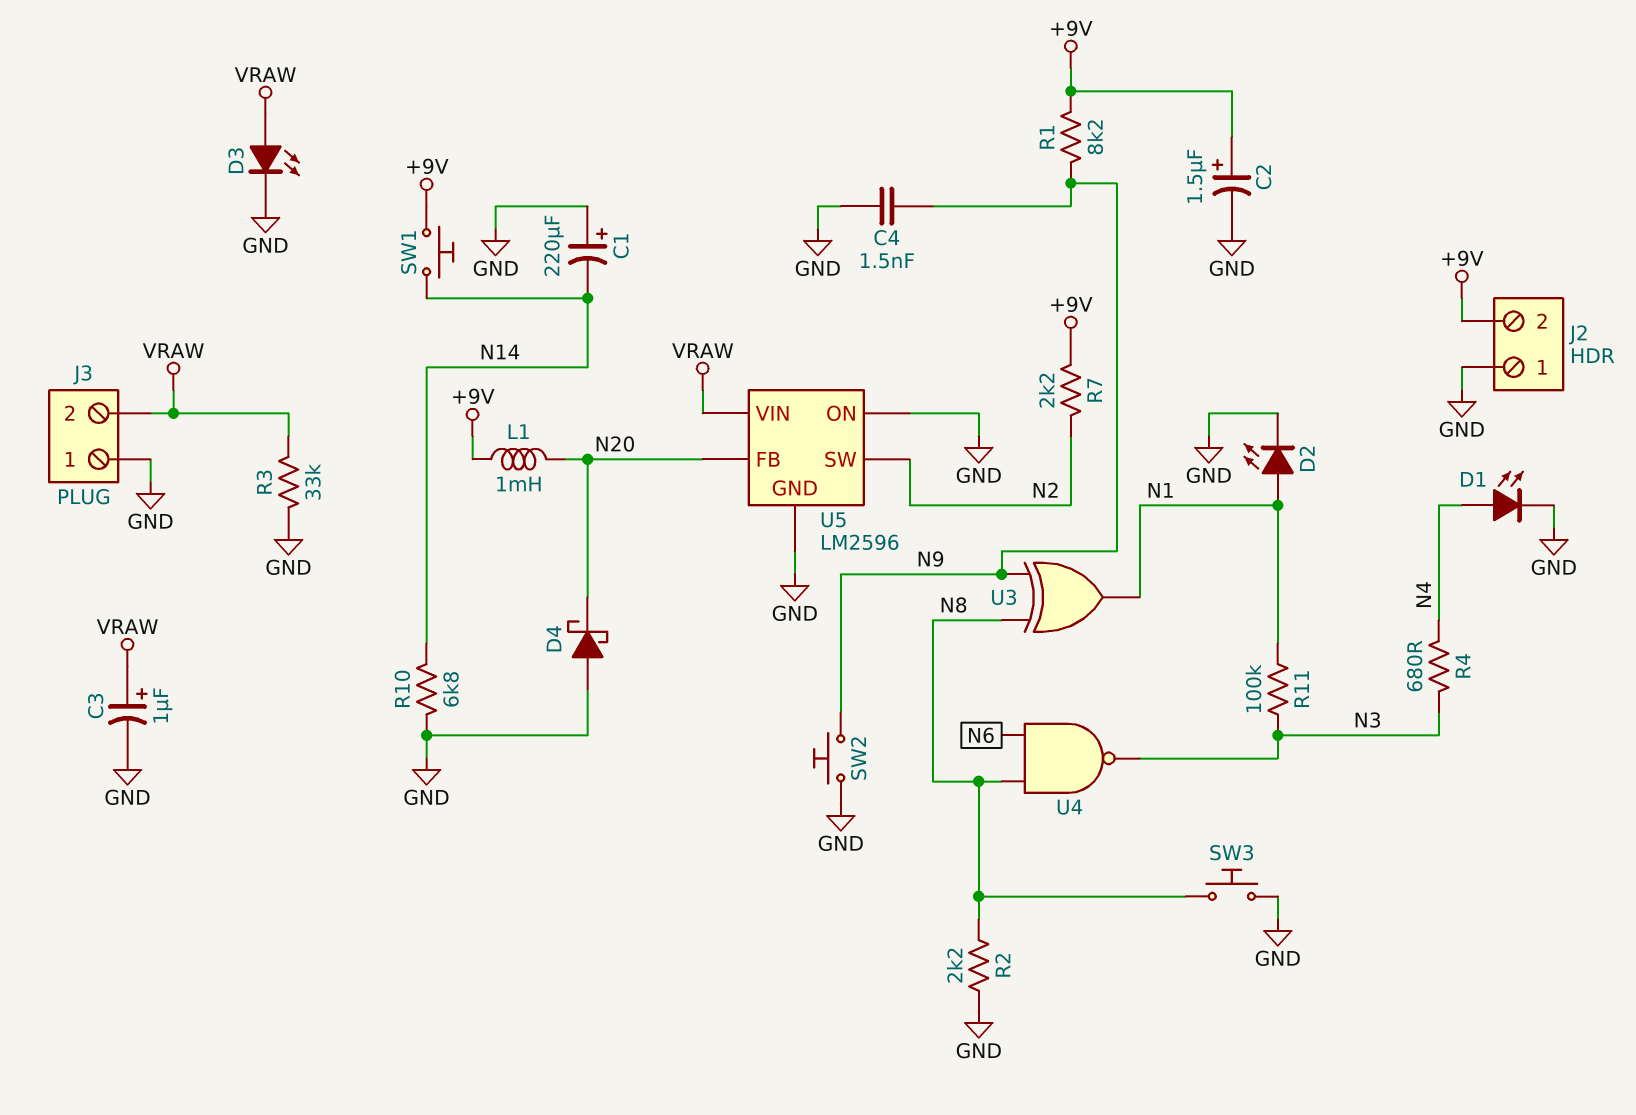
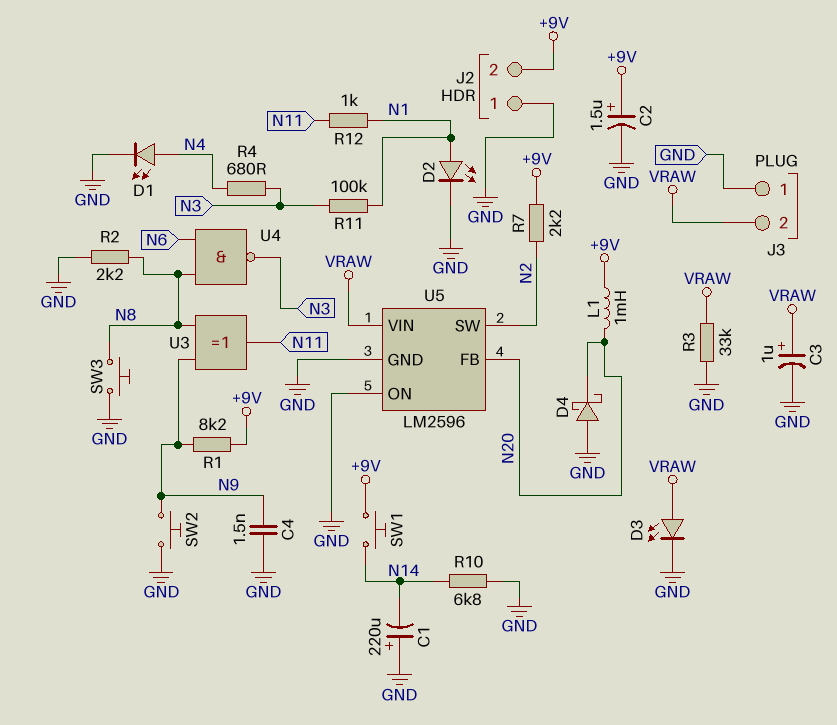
R12: none -> 1k (N1, N11)
U3: XOR (in N8, in N9, out N1) -> XOR (in N8, in N9, out N11)

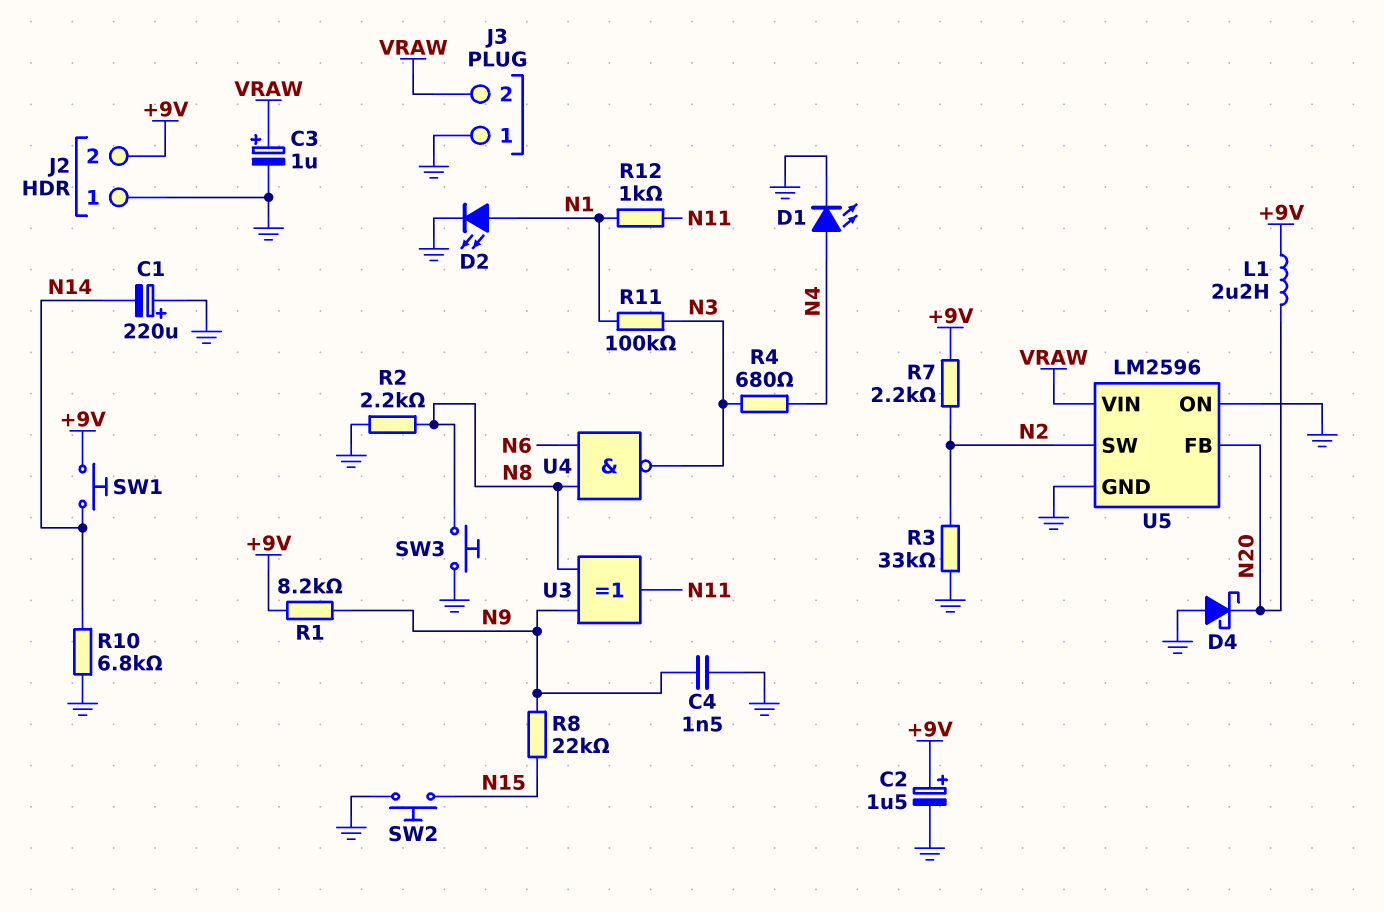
D3: LED (A VRAW, K GND) -> none
L1: 1mH (+9V, N20) -> 2.2uH (+9V, N20)
R3: 33k (GND, VRAW) -> 33k (GND, N2)
R8: none -> 22k (N9, N15)
SW2: button (GND, N9) -> button (GND, N15)

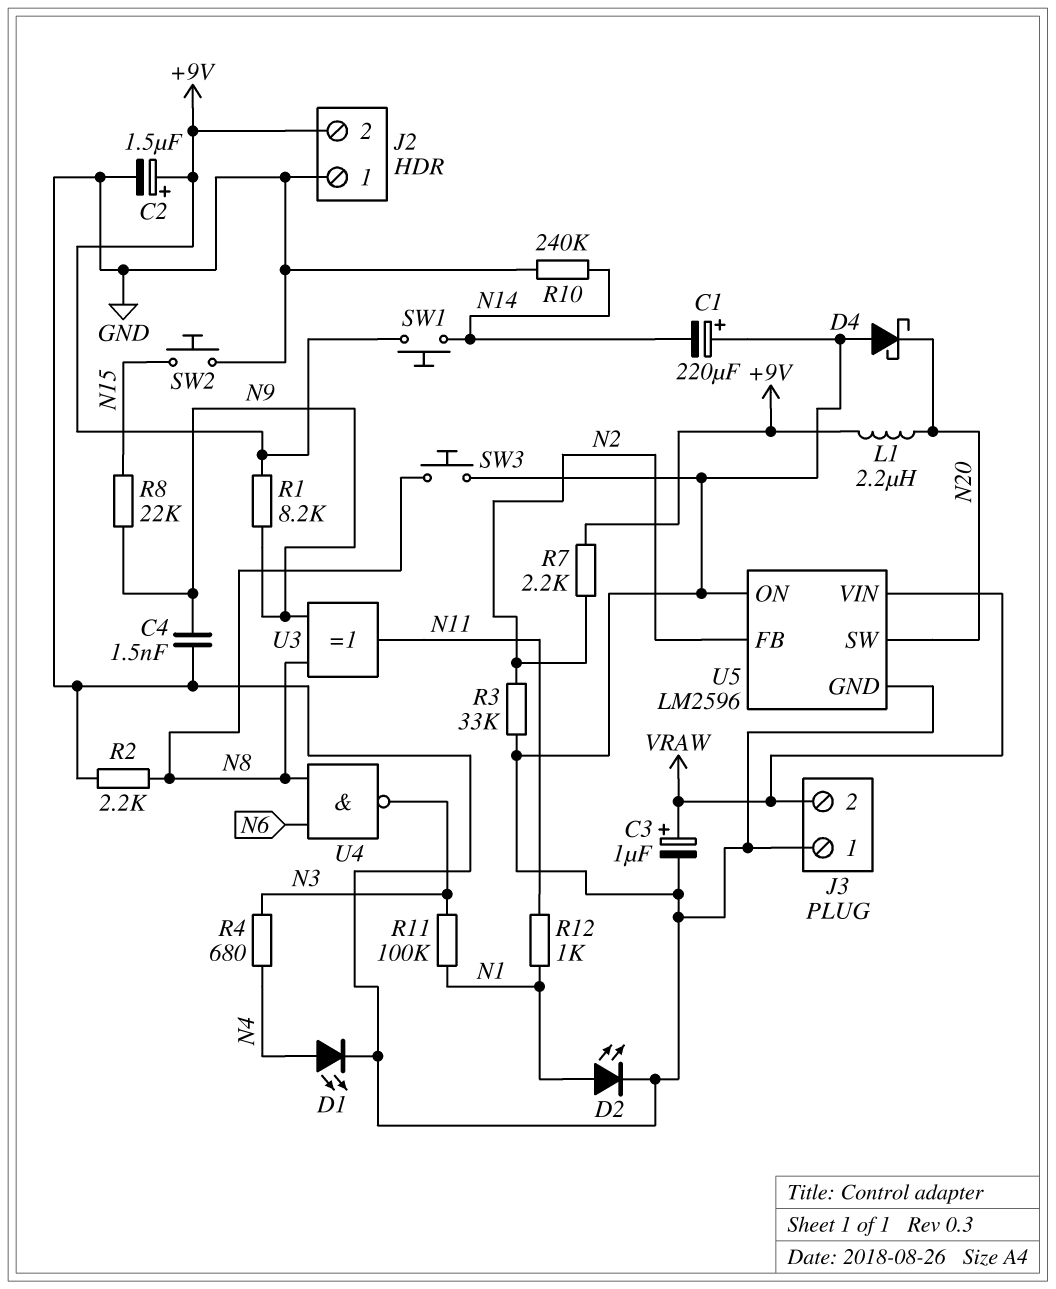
R10: 6.8k (GND, N14) -> 240k (GND, N14)
U5 pin FB: N20 -> N2
U5 pin SW: N2 -> N20

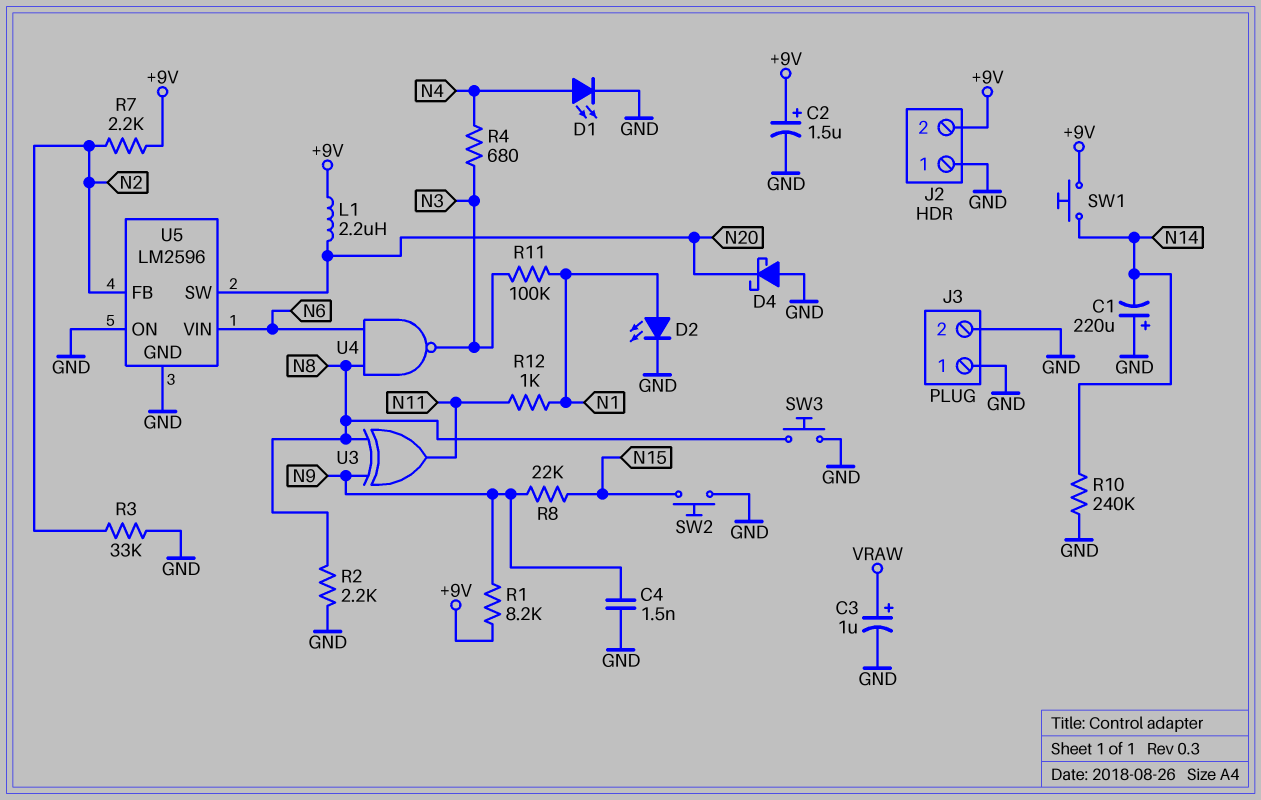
J3 pin 2: VRAW -> GND
U5 pin VIN: VRAW -> N6

